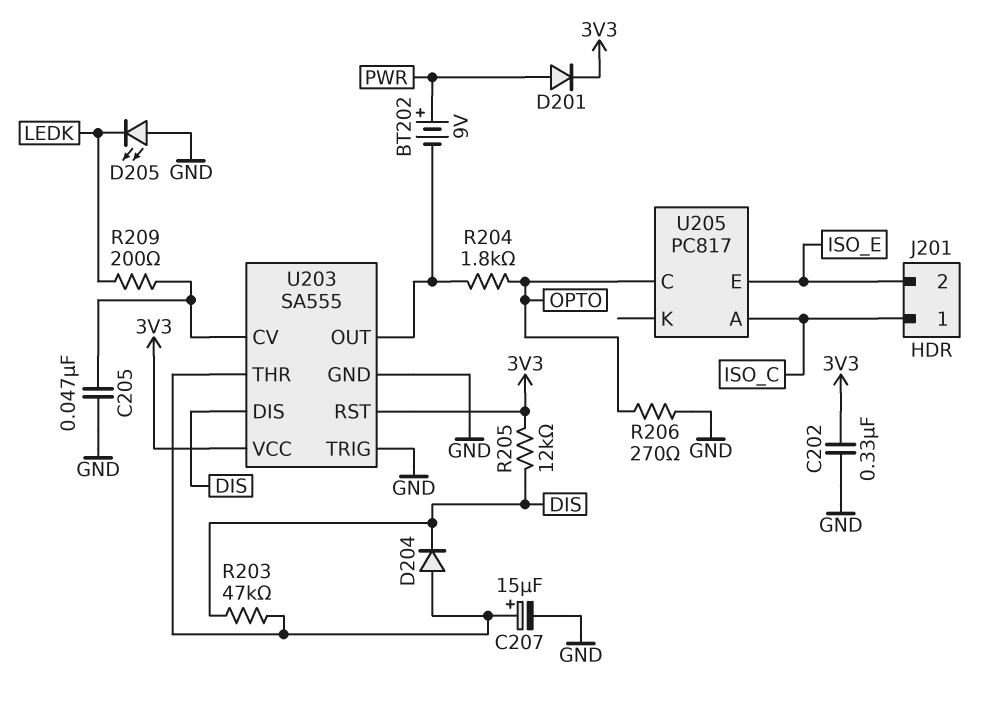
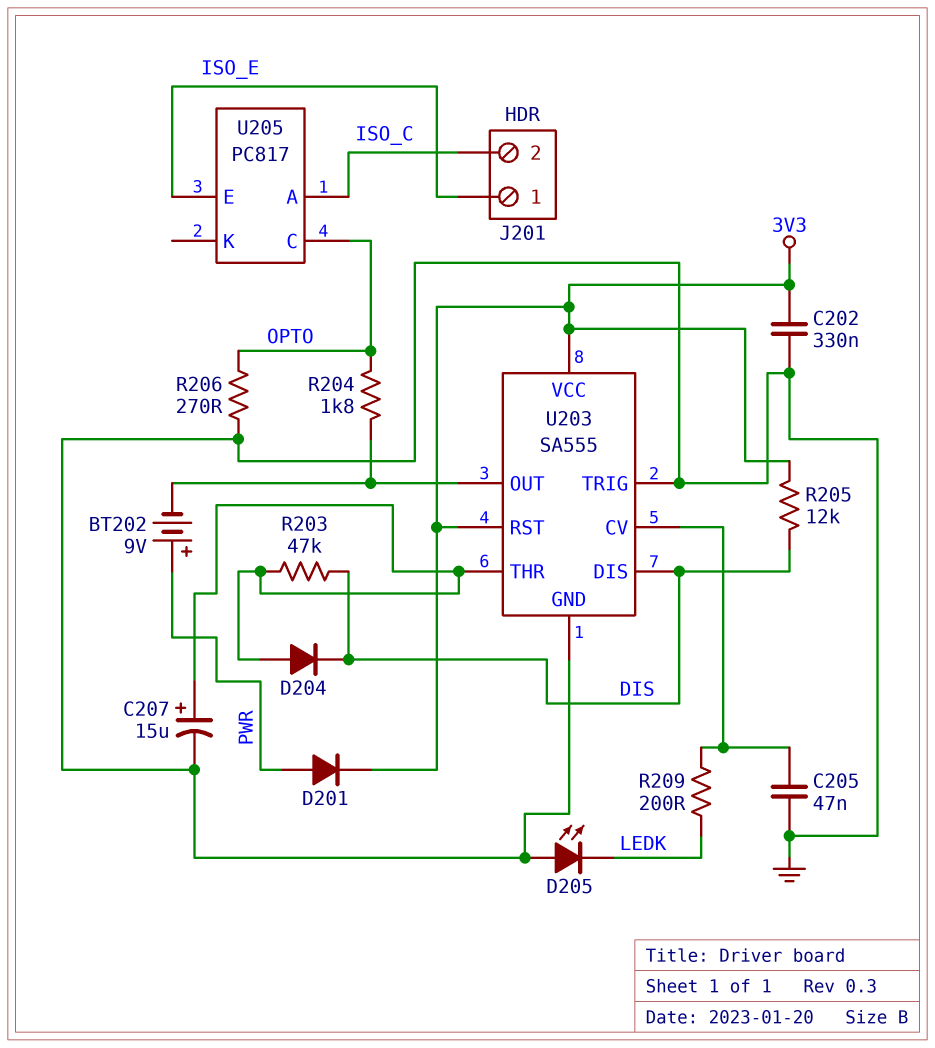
J201 pin 1: ISO_C -> ISO_E
J201 pin 2: ISO_E -> ISO_C

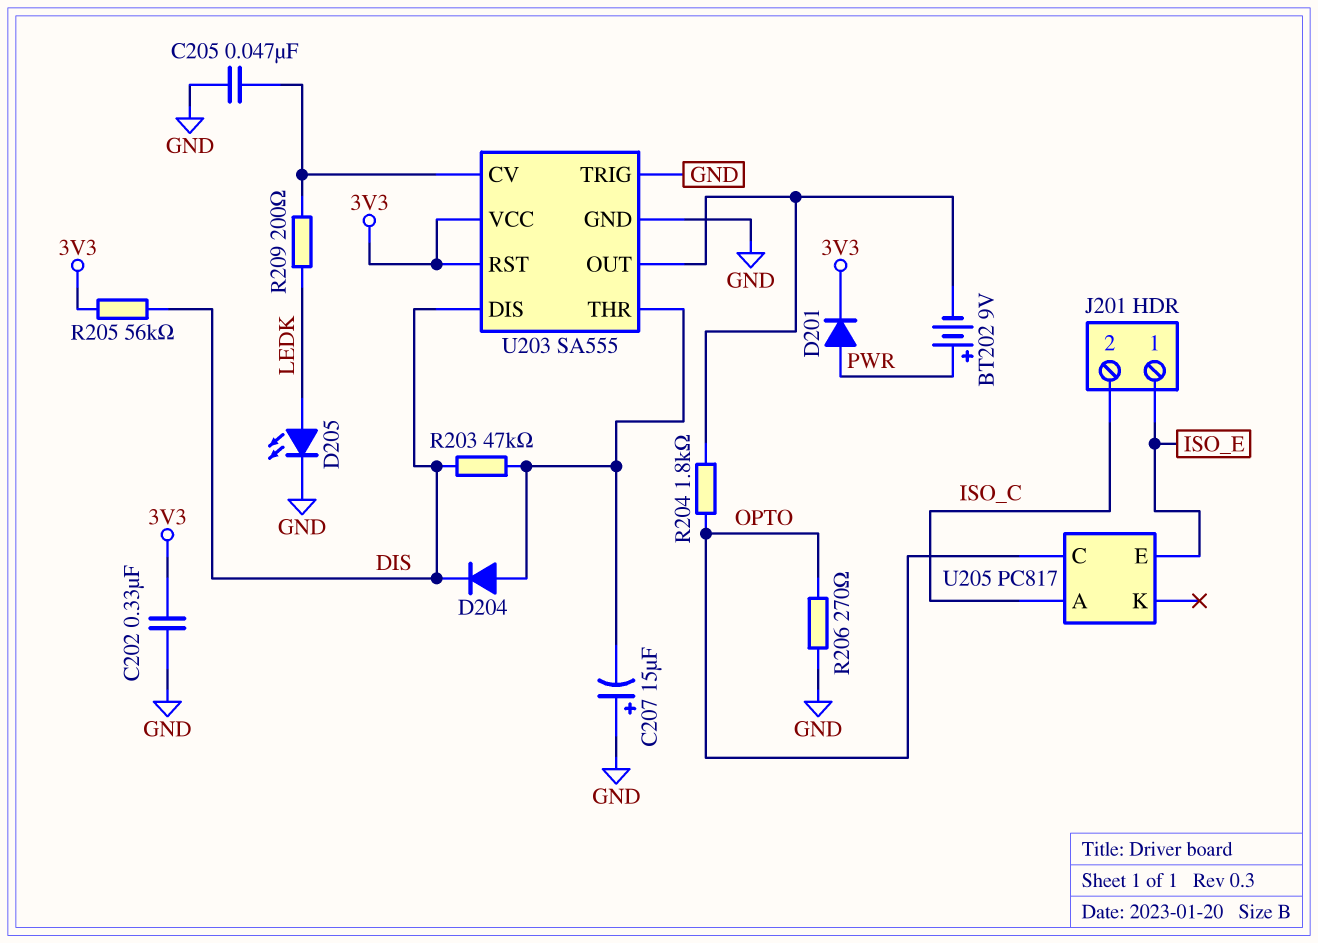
C207: 15uF (plus U203/THR, minus GND) -> 15uF (plus GND, minus U203/THR)
D205: LED (A GND, K LEDK) -> LED (A LEDK, K GND)
R205: 12k (3V3, DIS) -> 56k (3V3, DIS)

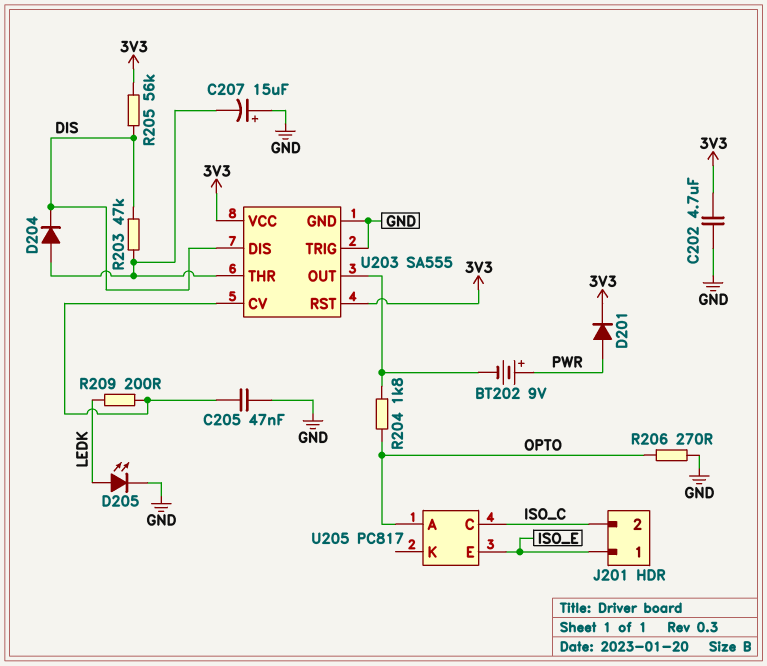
C202: 330nF (3V3, GND) -> 4.7uF (3V3, GND)
U205 pin A: ISO_C -> OPTO
U205 pin C: OPTO -> ISO_C

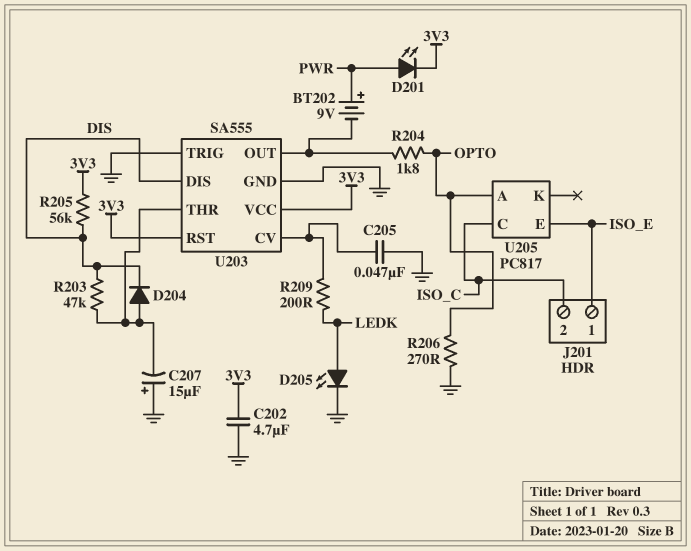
D201: diode (A PWR, K 3V3) -> LED (A PWR, K 3V3)

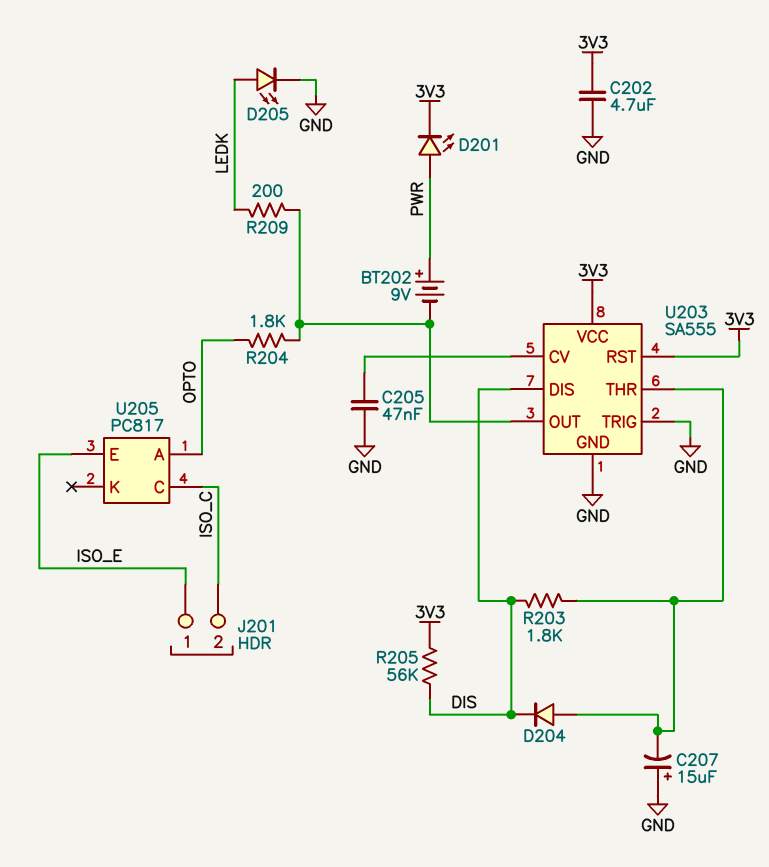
R203: 47k (DIS, U203/THR) -> 1.8k (DIS, U203/THR)
R206: 270 (GND, OPTO) -> none
R209: 200 (LEDK, U203/CV) -> 200 (LEDK, U203/OUT)

